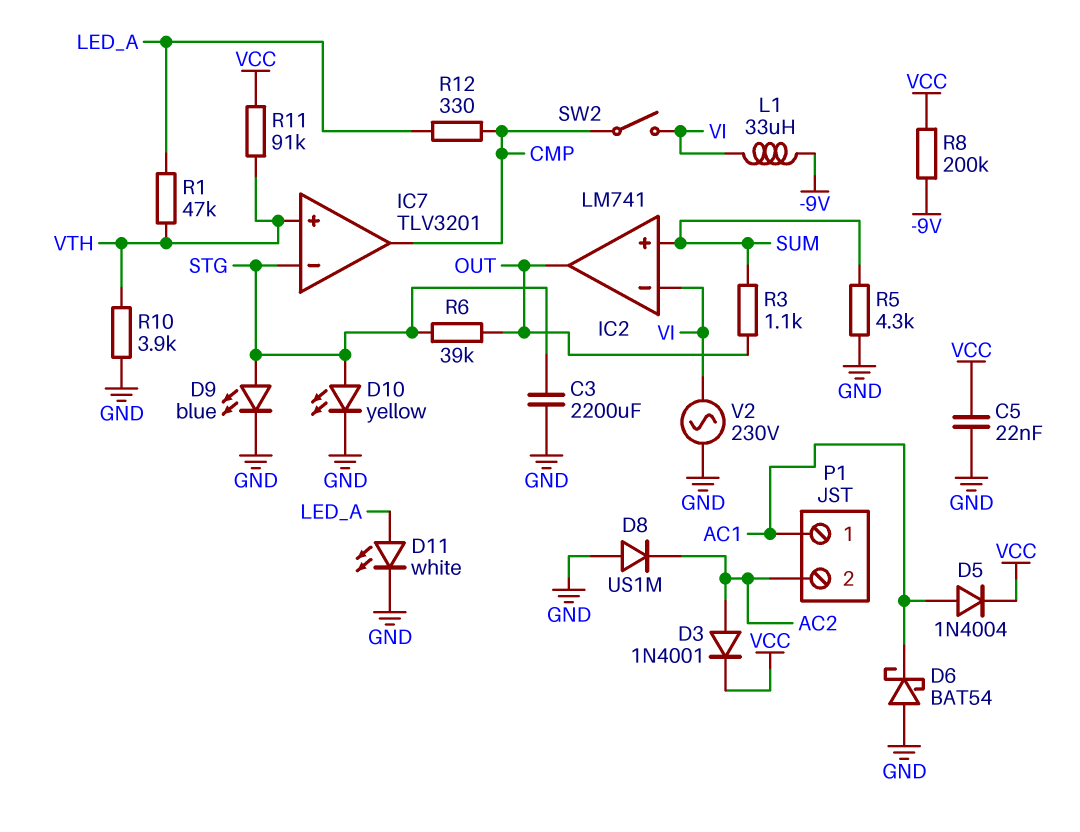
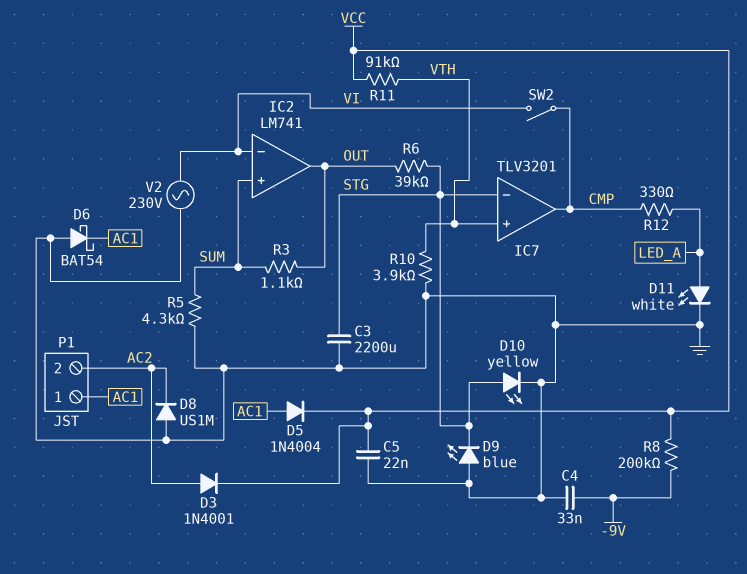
C4: none -> 33nF (-9V, GND)
D9: LED blue (A STG, K GND) -> LED blue (A GND, K STG)
L1: 33uH (-9V, VI) -> none
R1: 47k (LED_A, VTH) -> none

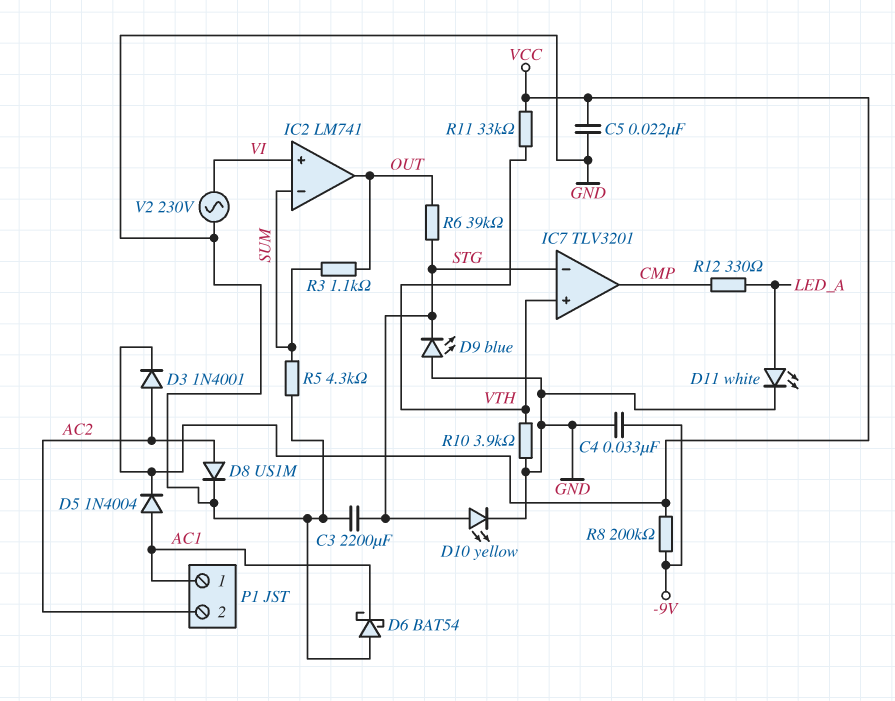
D8: diode US1M (A GND, K AC2) -> diode US1M (A AC2, K GND)
IC2 pin in+: SUM -> VI
IC2 pin in-: VI -> SUM
R11: 91k (VCC, VTH) -> 33k (VCC, VTH)
SW2: switch (CMP, VI) -> none

